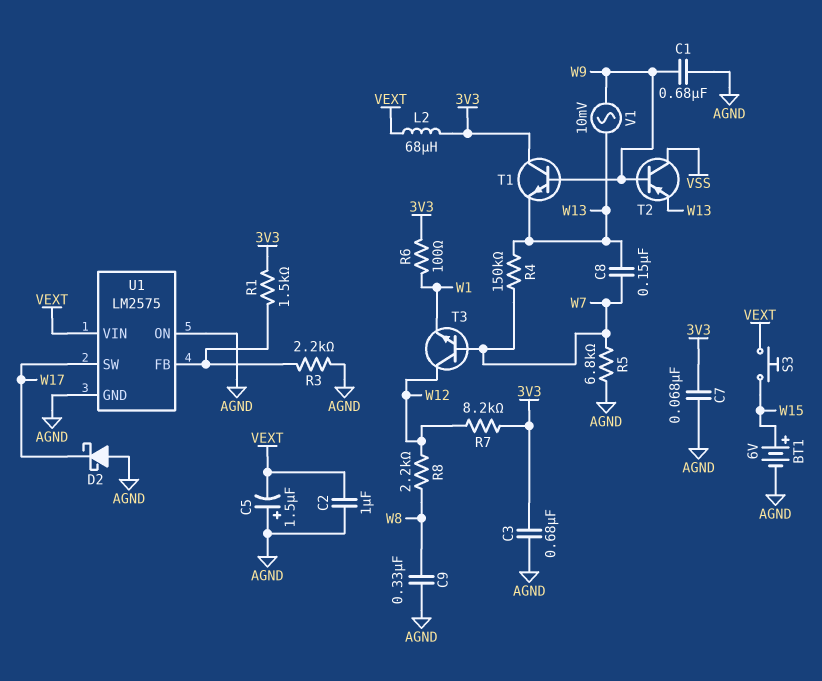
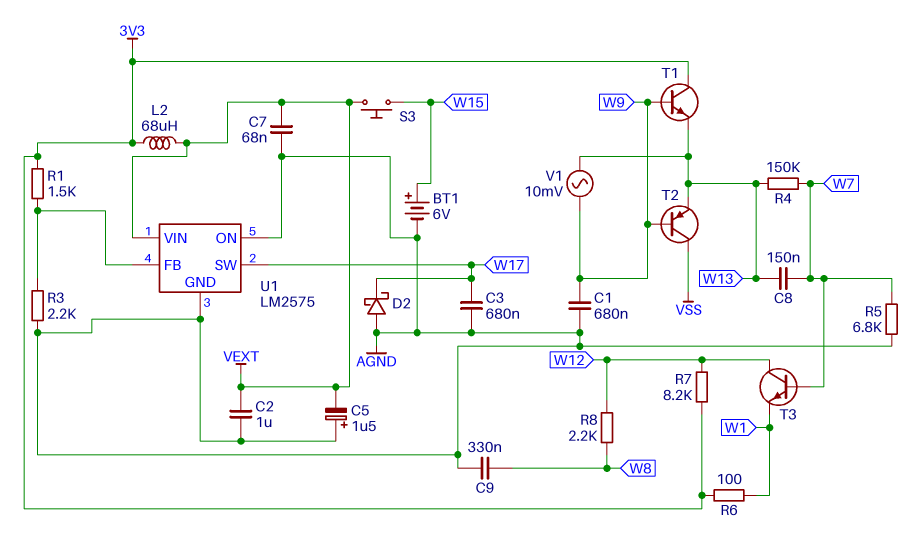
C3: 680nF (3V3, AGND) -> 680nF (AGND, W17)
C7: 68nF (3V3, AGND) -> 68nF (AGND, VEXT)

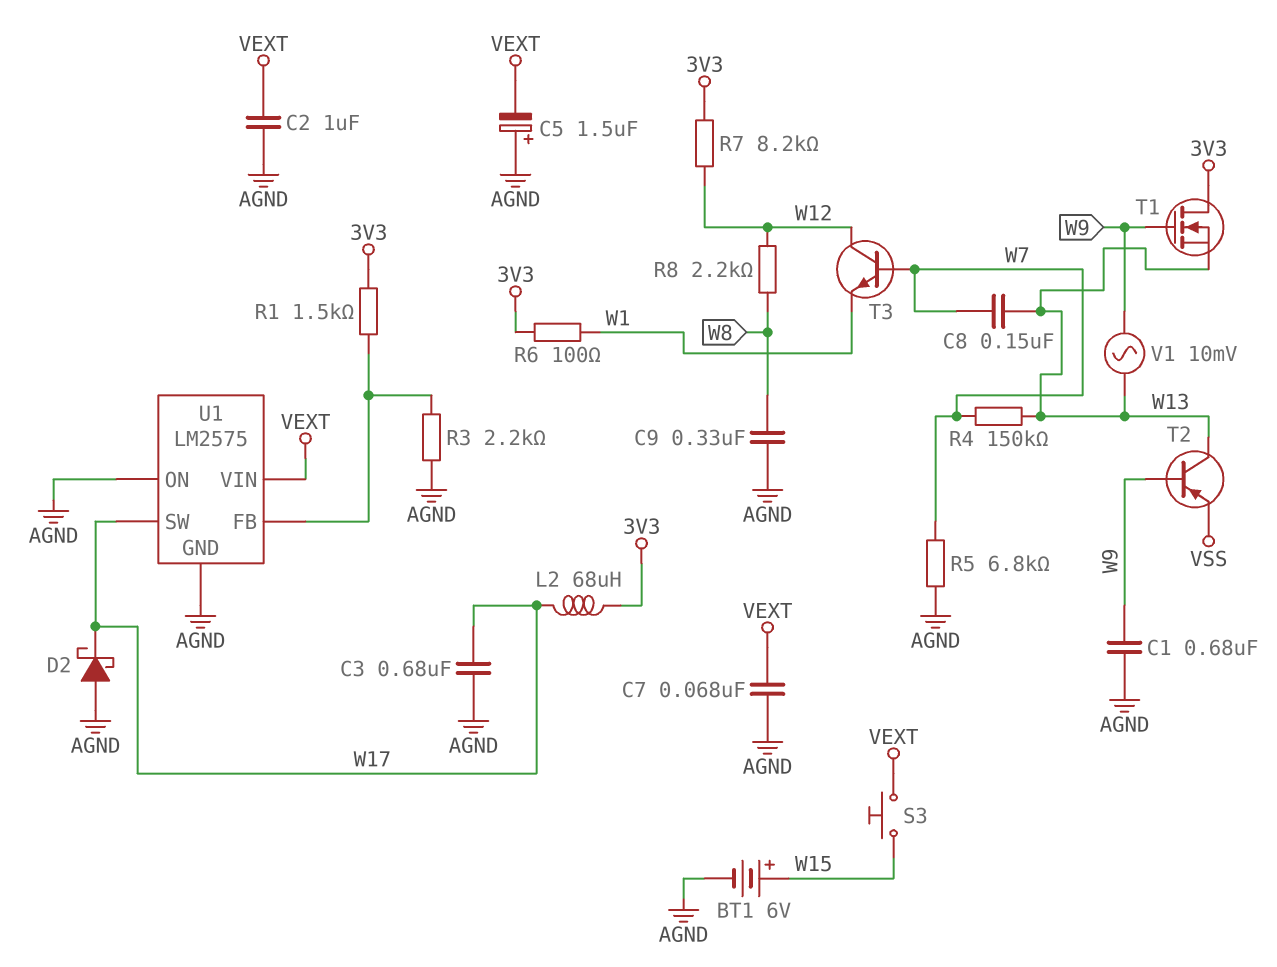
L2: 68uH (3V3, VEXT) -> 68uH (3V3, W17)
T1: NPN (B W9, C 3V3, E W13) -> NMOS (G W9, D 3V3, S W13)
T2: PNP (B W9, C VSS, E W13) -> PNP (B W9, C W13, E VSS)

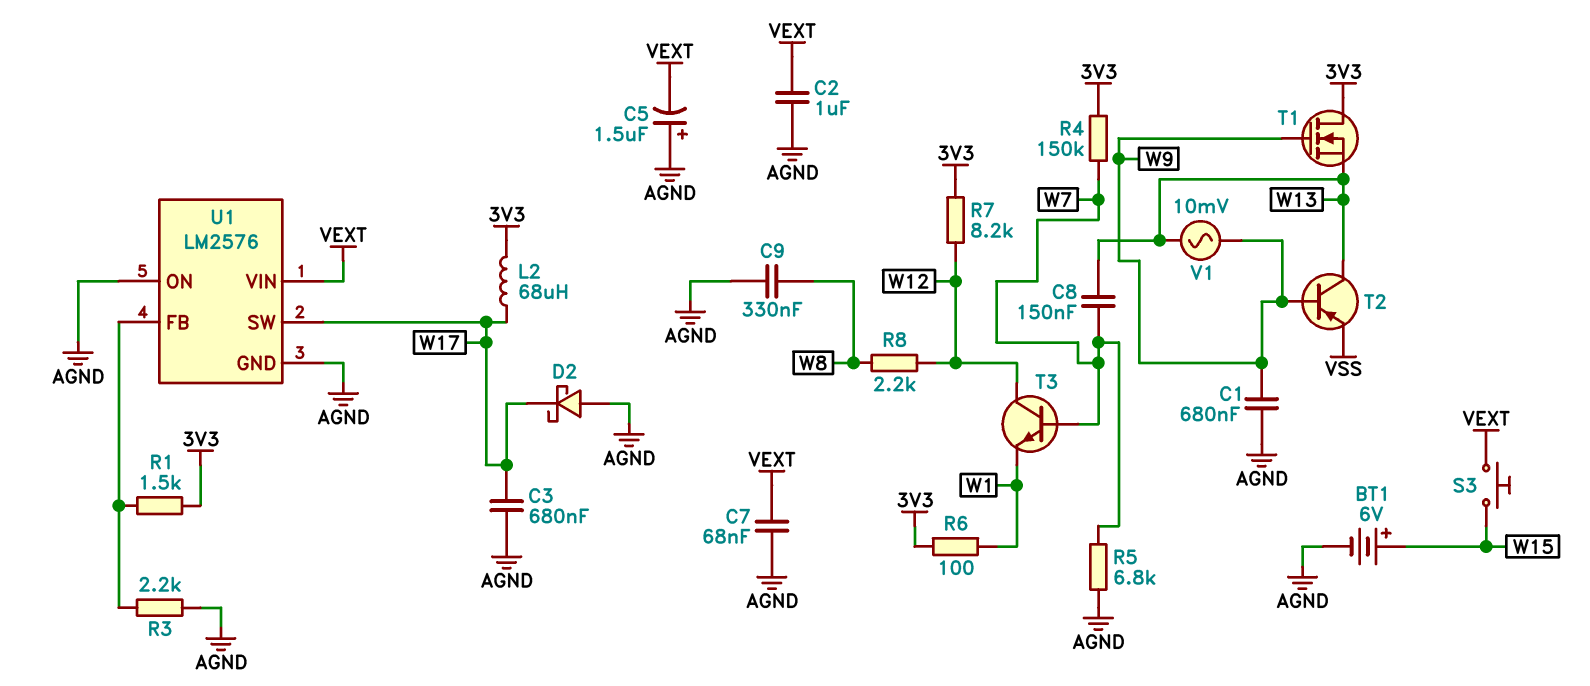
R4: 150k (W7, W13) -> 150k (3V3, W7)
U1: LM2575 -> LM2576

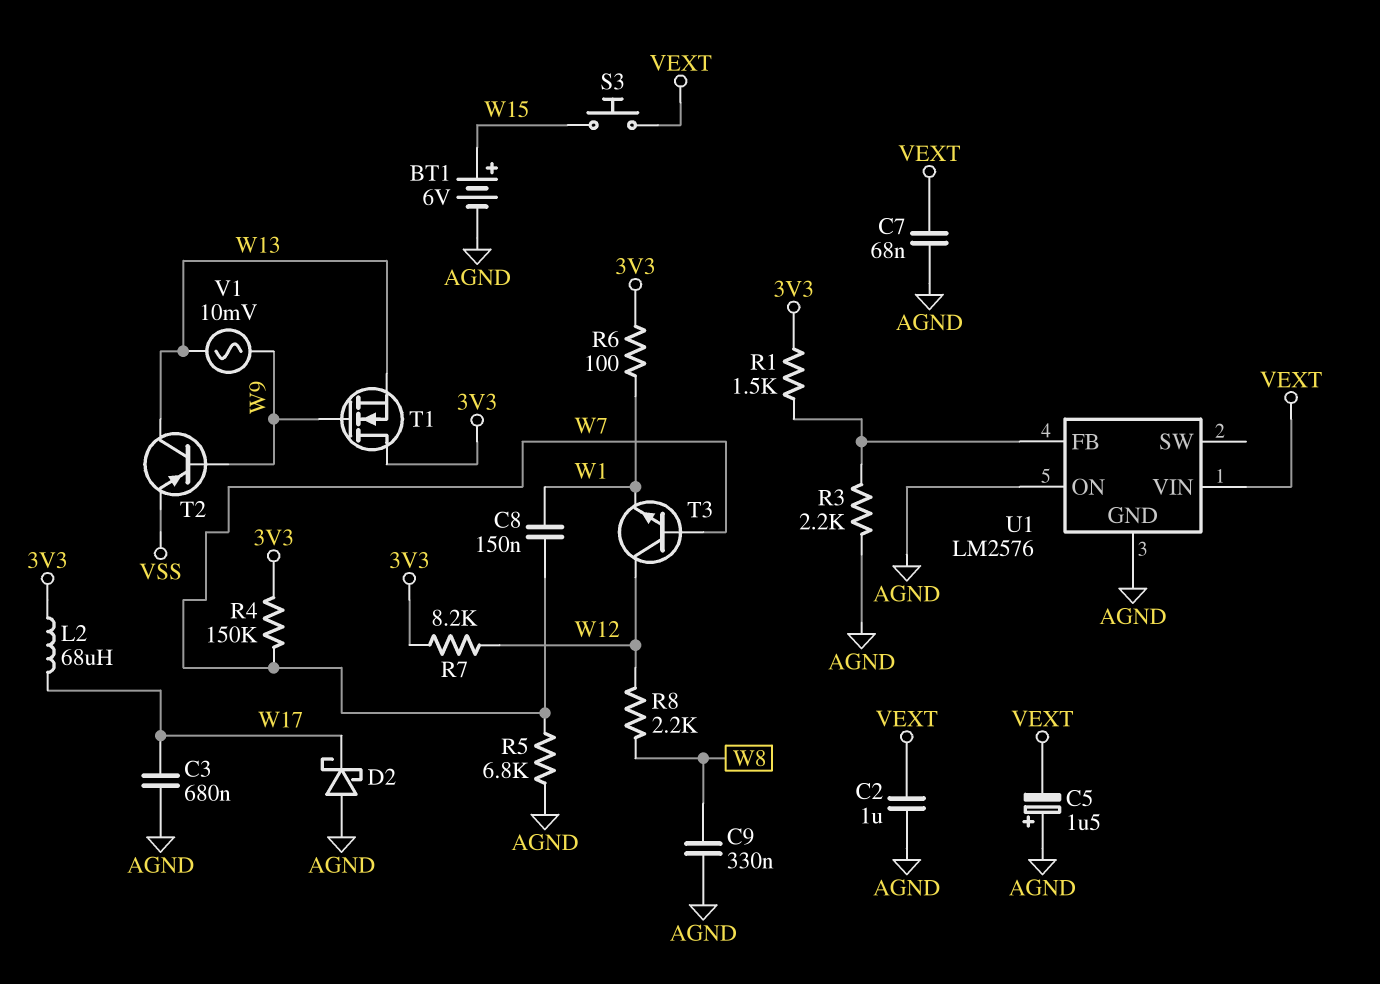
C1: 680nF (AGND, W9) -> none
C8: 150nF (W7, W13) -> 150nF (W1, W7)
U1 pin SW: W17 -> none

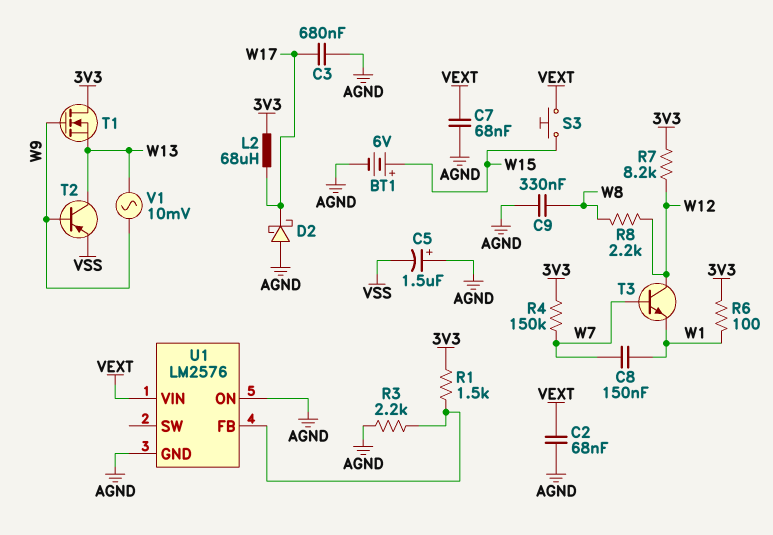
C2: 1uF (AGND, VEXT) -> 68nF (AGND, VEXT)
C5: 1.5uF (plus AGND, minus VEXT) -> 1.5uF (plus AGND, minus VSS)
R5: 6.8k (AGND, W7) -> none

